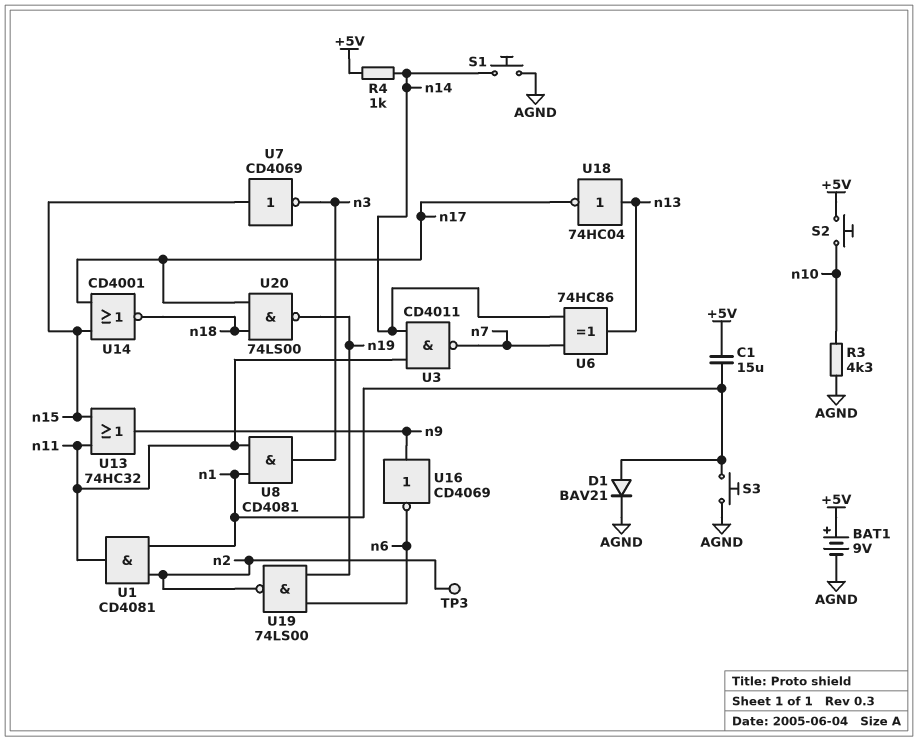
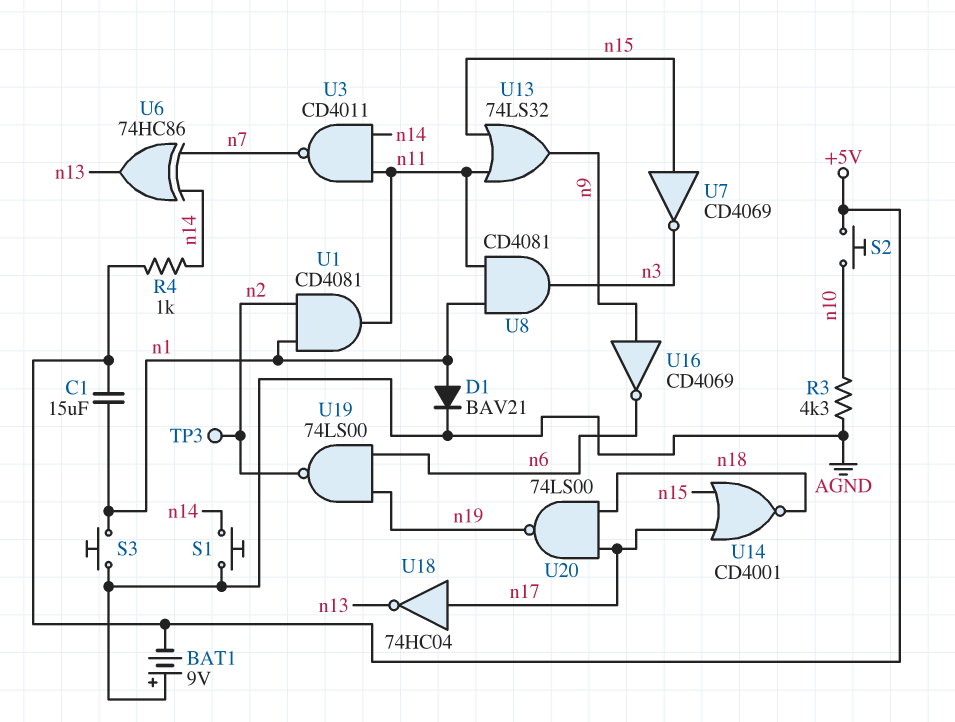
BAT1: 9V (plus +5V, minus AGND) -> 9V (plus AGND, minus +5V)
U13: OR 74HC32 (in n11, in n15, out n9) -> OR 74LS32 (in n11, in n15, out n9)
U18: NOT 74HC04 (in n13, out n17) -> NOT 74HC04 (in n17, out n13)

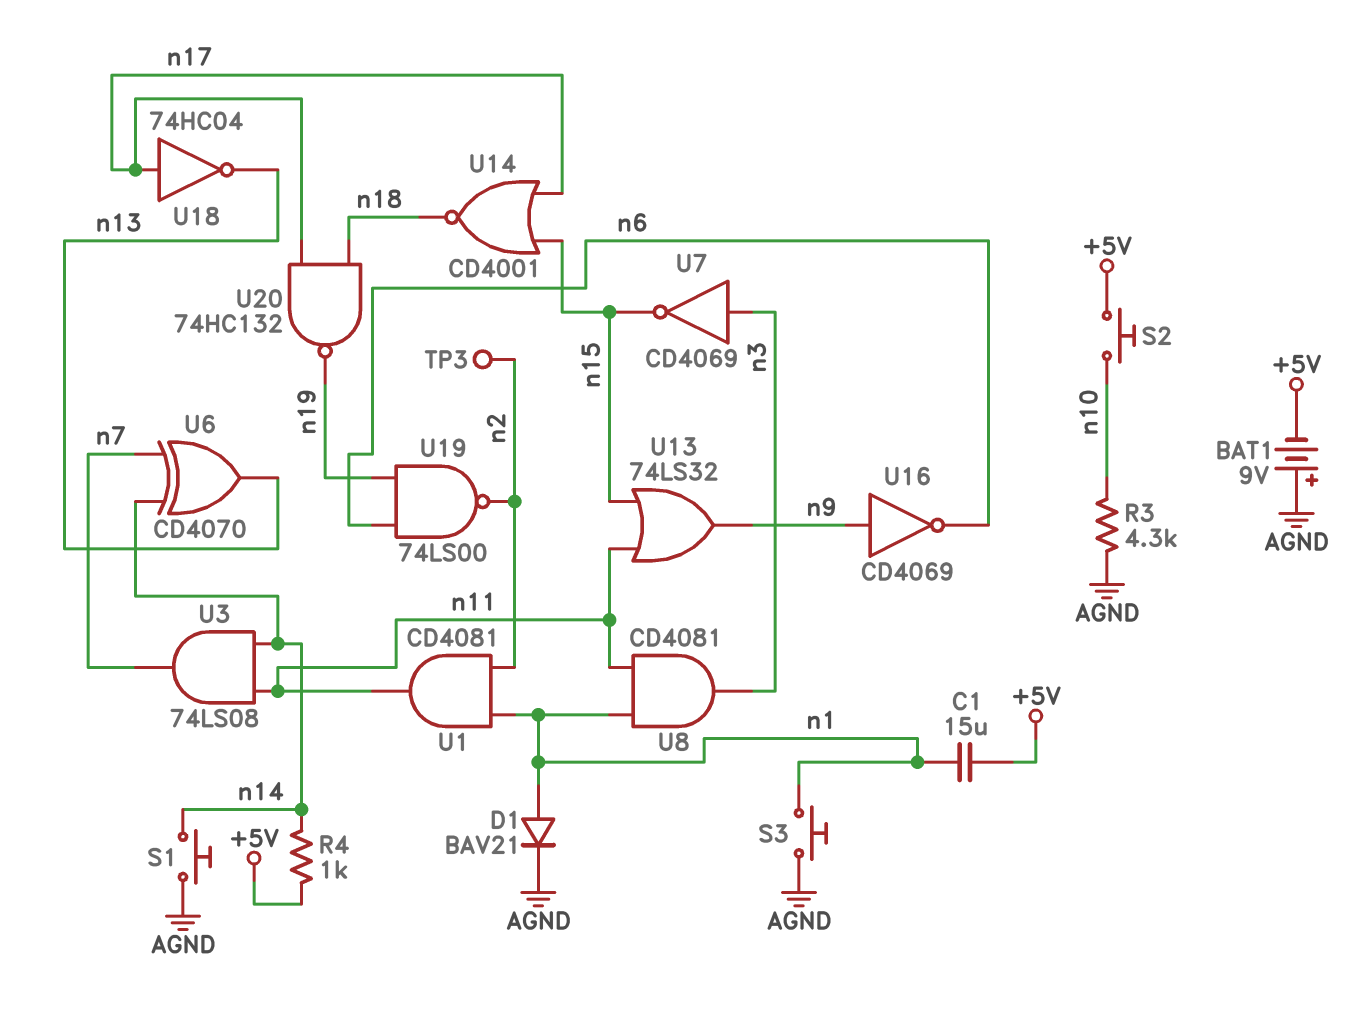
U3: NAND CD4011 (in n11, in n14, out n7) -> AND 74LS08 (in n11, in n14, out n7)
U6: XOR 74HC86 (in n7, in n14, out n13) -> XOR CD4070 (in n7, in n14, out n13)
U7: NOT CD4069 (in n15, out n3) -> NOT CD4069 (in n3, out n15)
U20: NAND 74LS00 (in n17, in n18, out n19) -> NAND 74HC132 (in n17, in n18, out n19)

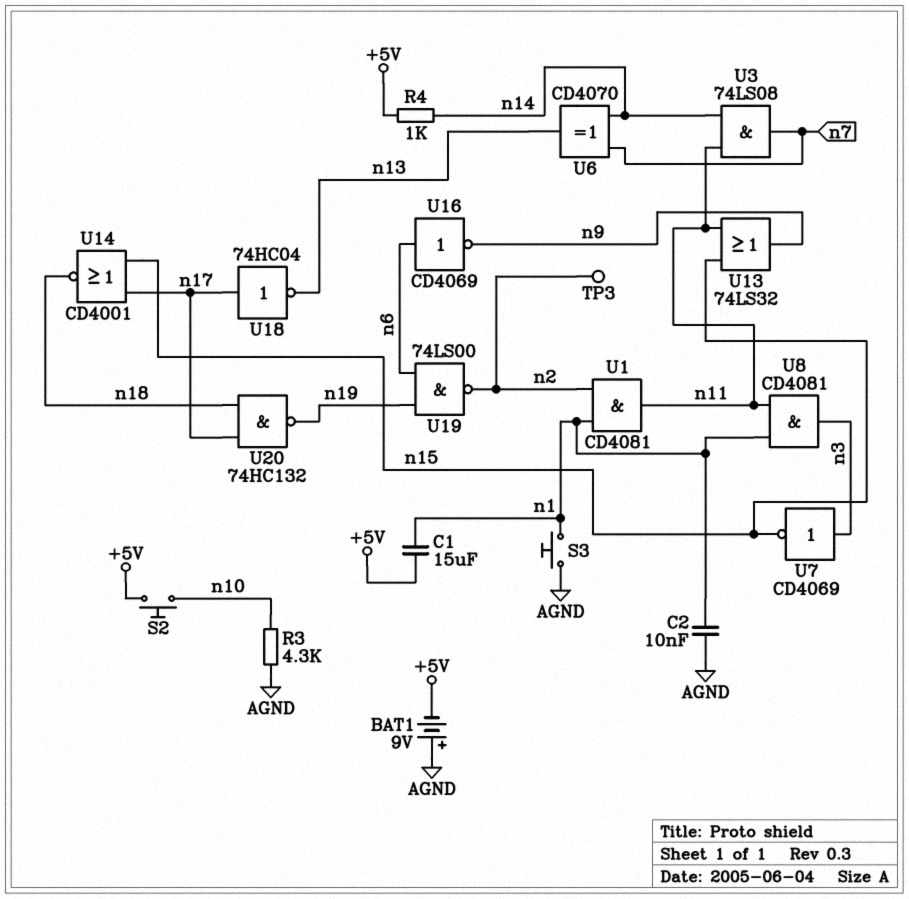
C2: none -> 10nF (AGND, n1)
D1: diode BAV21 (A n1, K AGND) -> none
S1: button (AGND, n14) -> none
U16: NOT CD4069 (in n9, out n6) -> NOT CD4069 (in n6, out n9)

